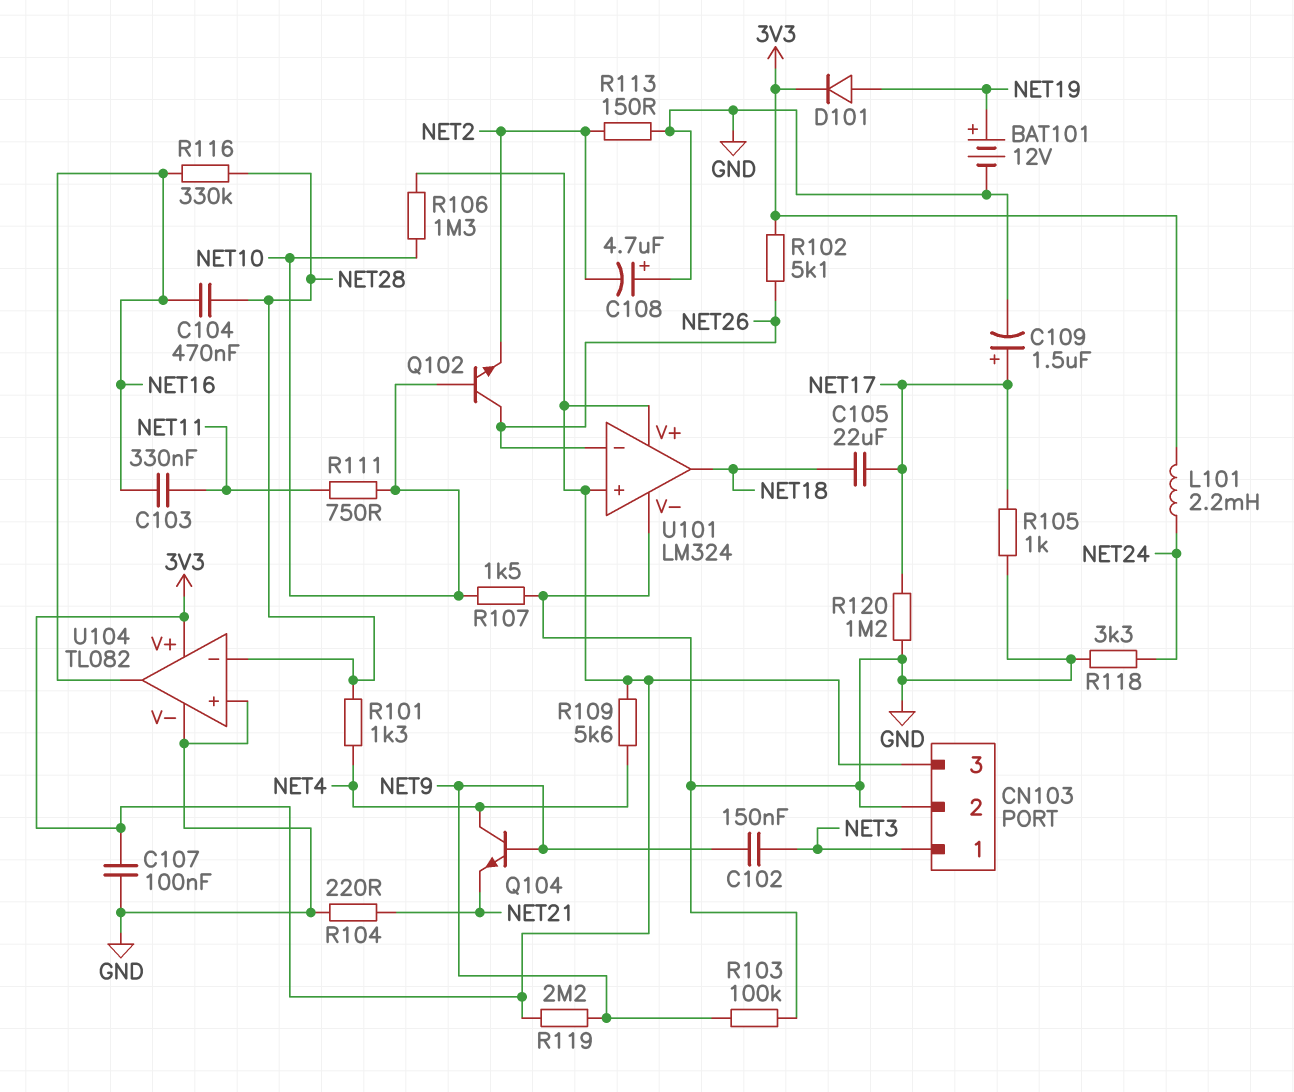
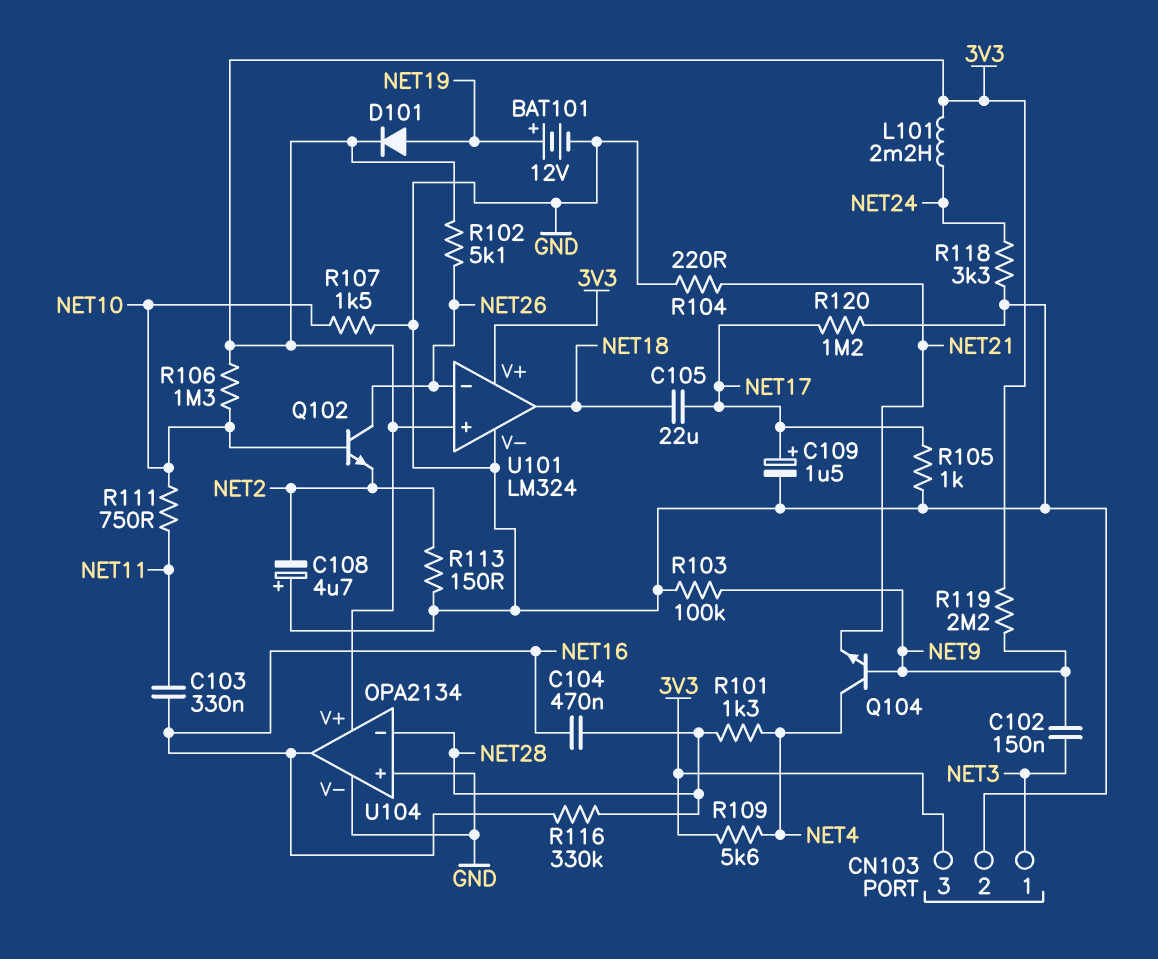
C107: 100nF (3V3, GND) -> none
U104: TL082 -> OPA2134

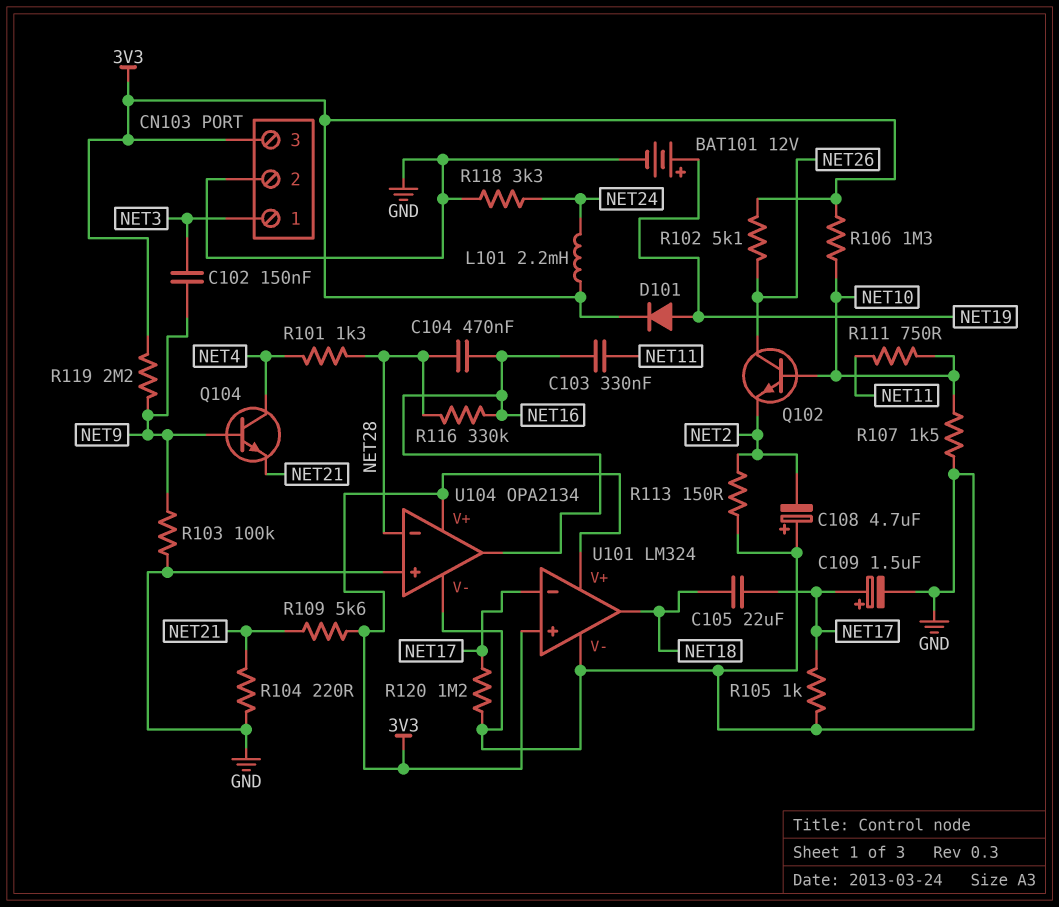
R109: 5.6k (3V3, NET4) -> 5.6k (3V3, NET21)
U101 pin in-: NET26 -> NET17

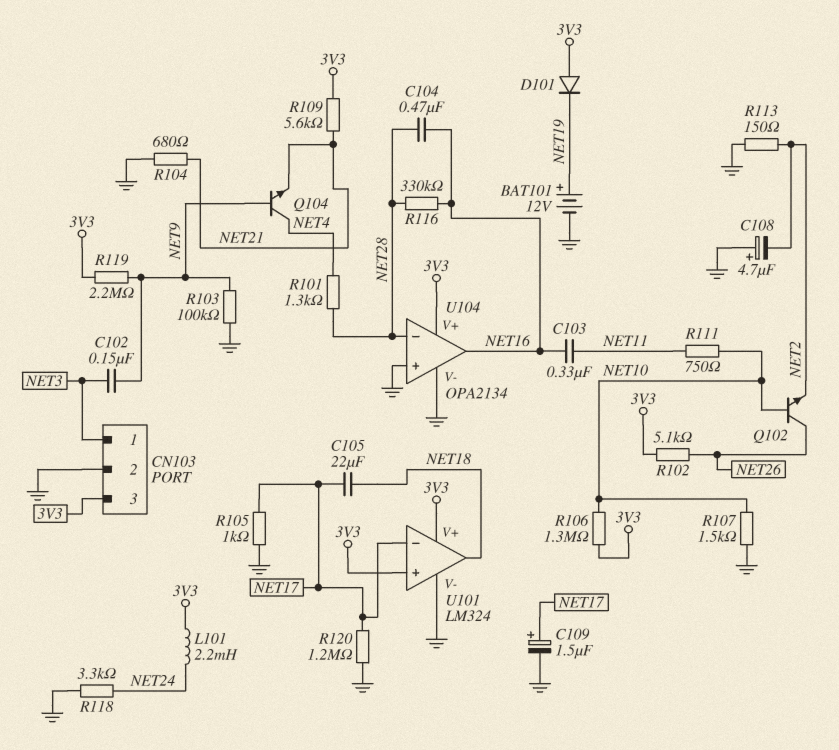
D101: diode (A NET19, K 3V3) -> diode (A 3V3, K NET19)
R104: 220 (GND, NET21) -> 680 (GND, NET21)

